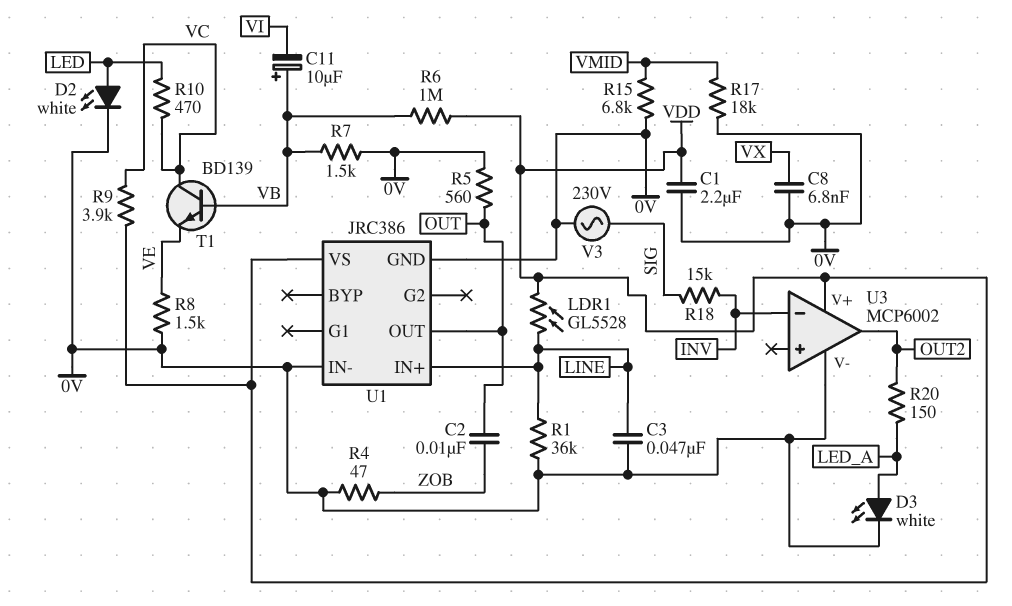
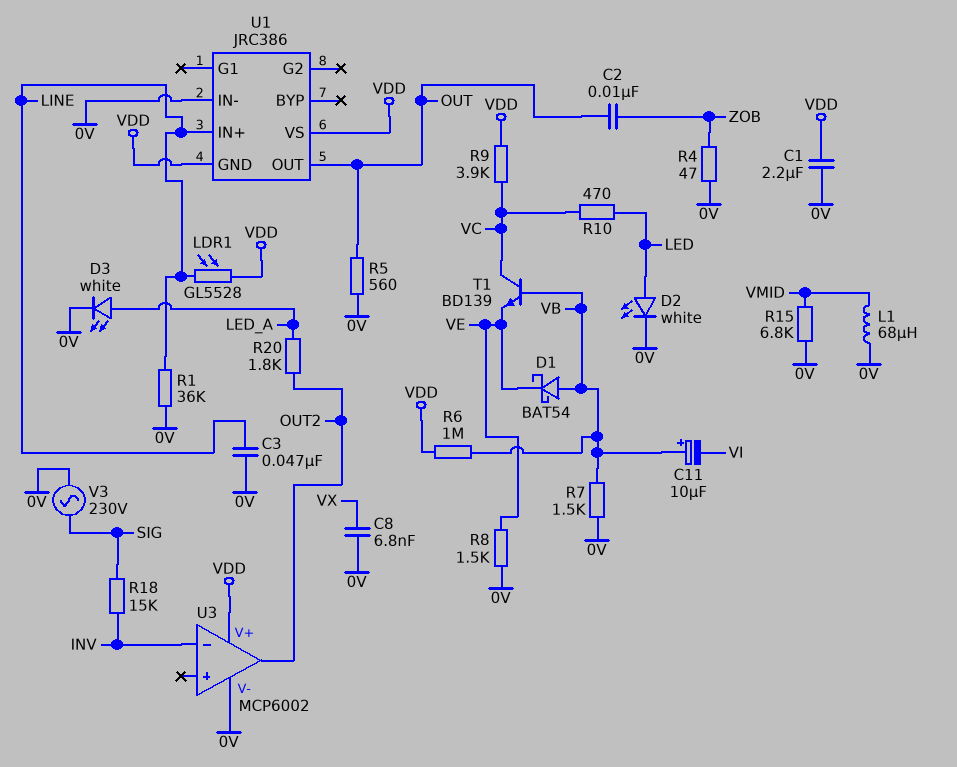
D1: none -> schottky BAT54 (A VB, K VE)
L1: none -> 68uH (0V, VMID)
R17: 18k (0V, VMID) -> none
R20: 150 (LED_A, OUT2) -> 1.8k (LED_A, OUT2)
U1 pin GND: 0V -> VDD

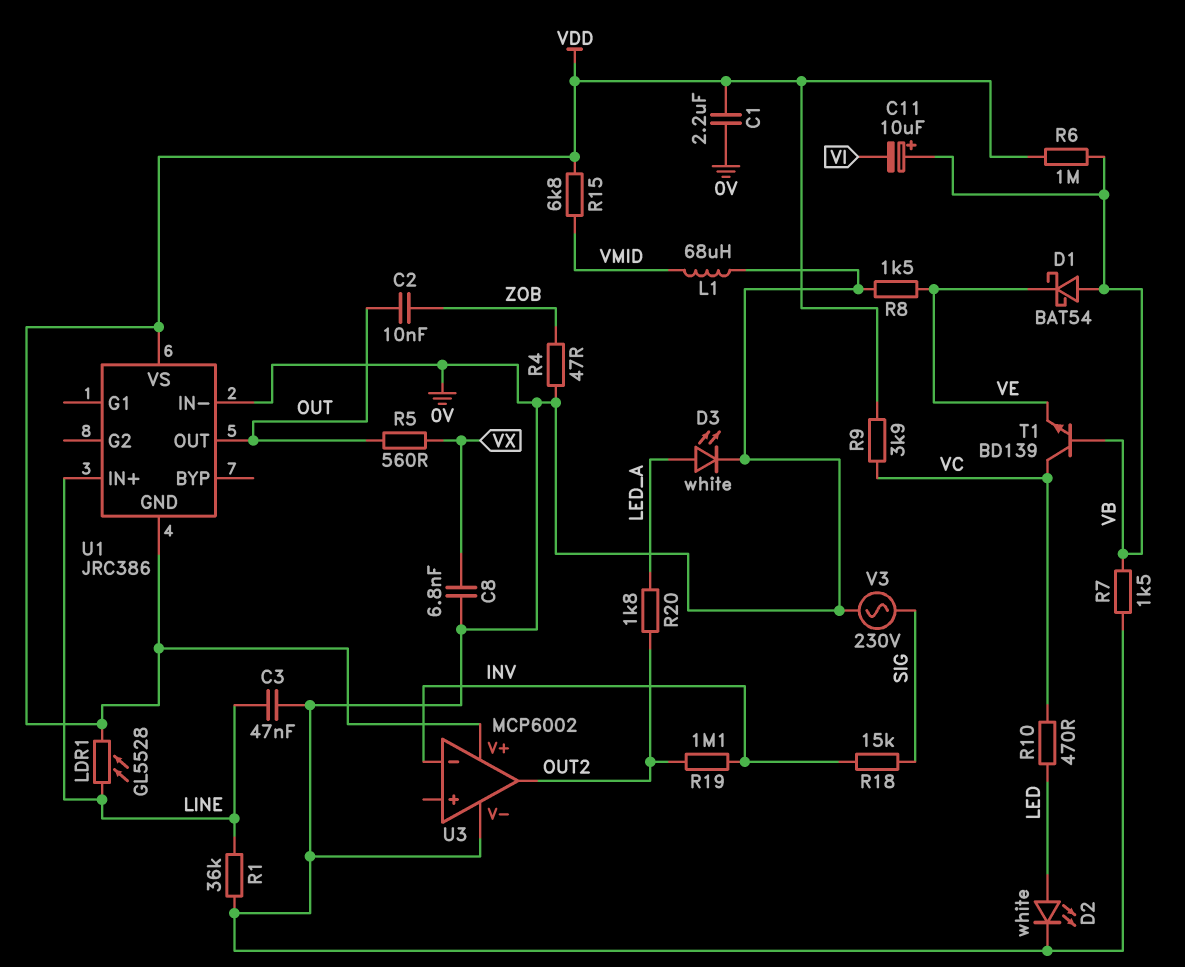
R5: 560 (0V, OUT) -> 560 (OUT, VX)
R15: 6.8k (0V, VMID) -> 6.8k (VDD, VMID)
R19: none -> 1.1M (INV, OUT2)

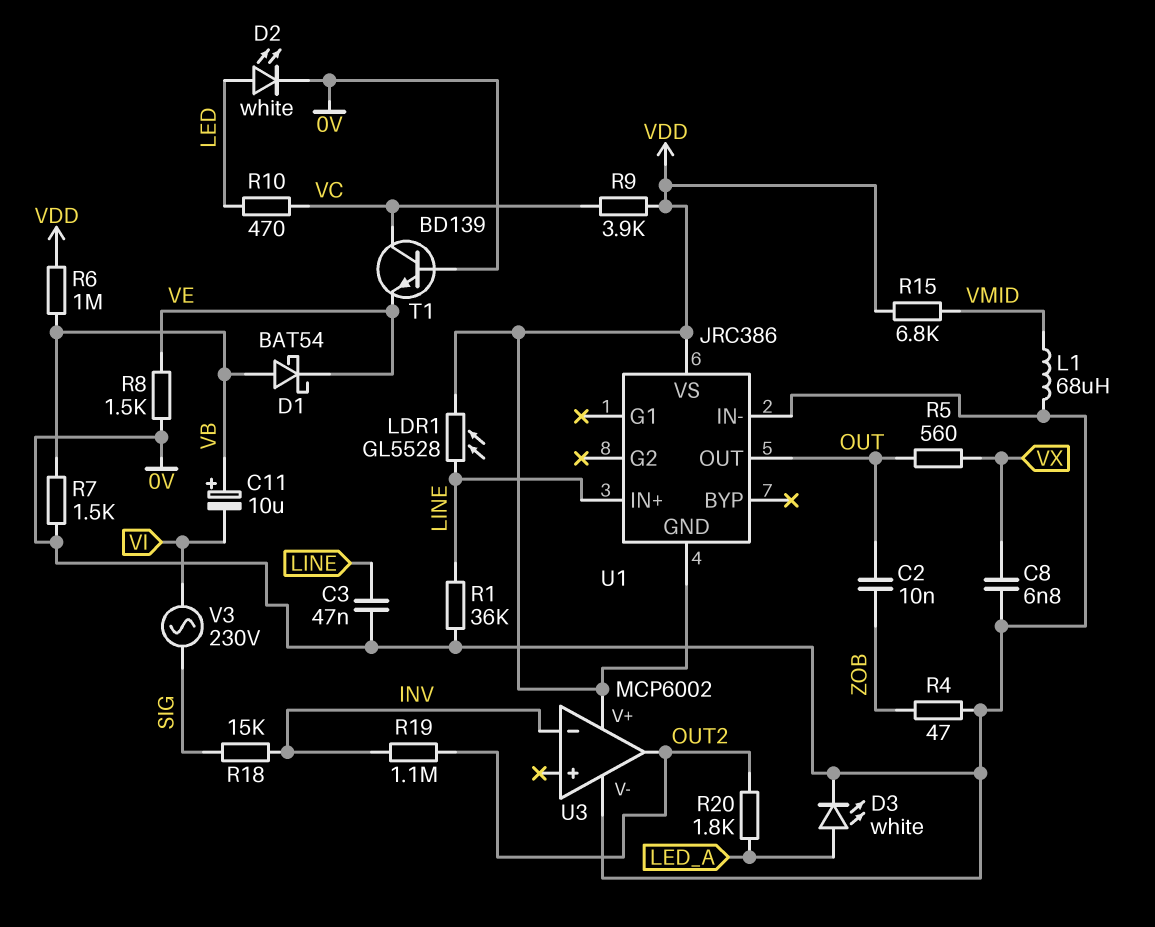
C1: 2.2uF (0V, VDD) -> none
T1: NPN BD139 (B VB, C VC, E VE) -> NPN BD139 (B 0V, C VC, E VE)
V3: AC 230V (0V, SIG) -> AC 230V (SIG, VI)

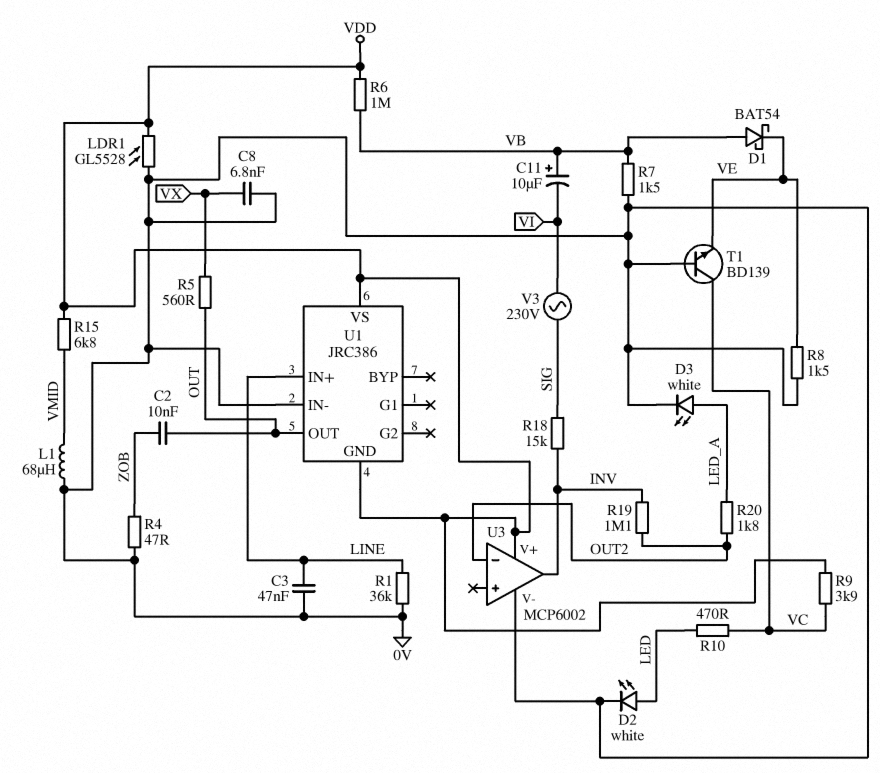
LDR1: GL5528 (LINE, VDD) -> GL5528 (0V, VDD)
U3 pin in-: INV -> OUT2
U3 pin out: OUT2 -> INV

